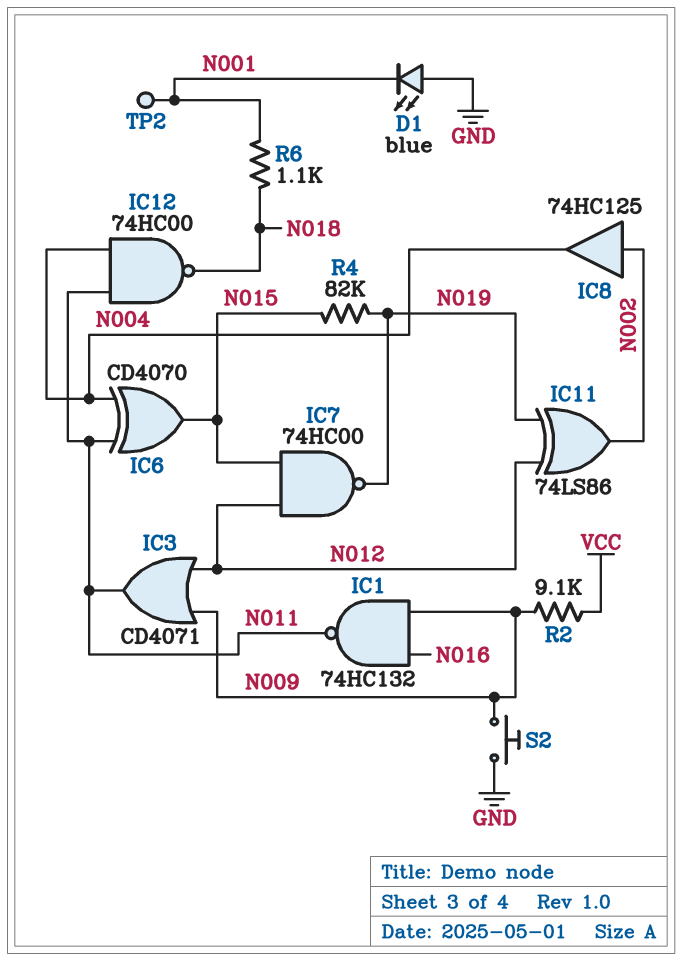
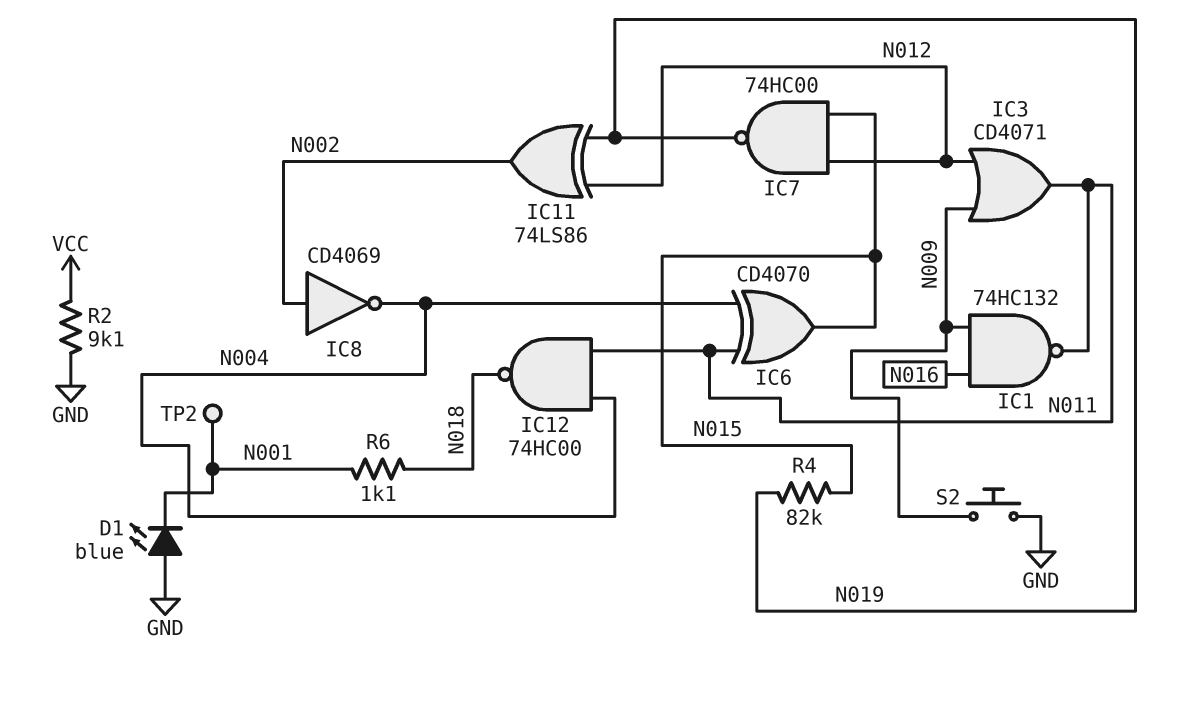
IC8: buffer 74HC125 (in N002, out N004) -> NOT CD4069 (in N002, out N004)
R2: 9.1k (N009, VCC) -> 9.1k (GND, VCC)

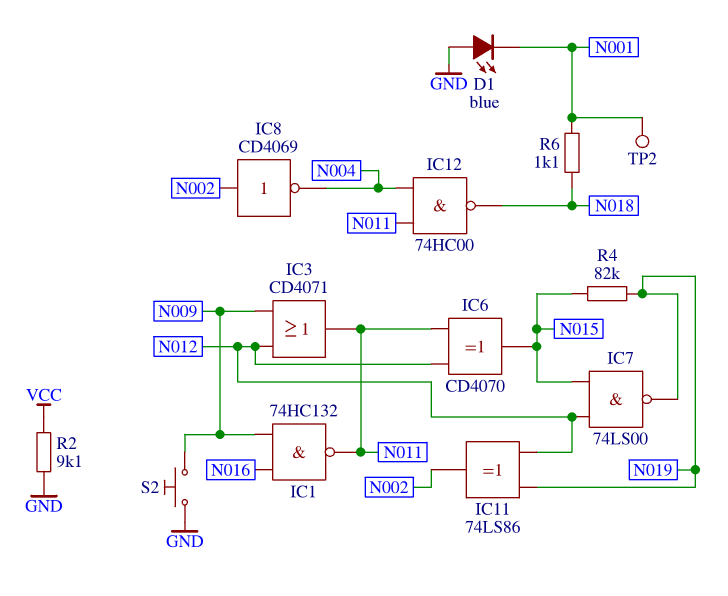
IC6: XOR CD4070 (in N004, in N011, out N015) -> XOR CD4070 (in N011, in N012, out N015)
IC7: NAND 74HC00 (in N012, in N015, out N019) -> NAND 74LS00 (in N012, in N015, out N019)

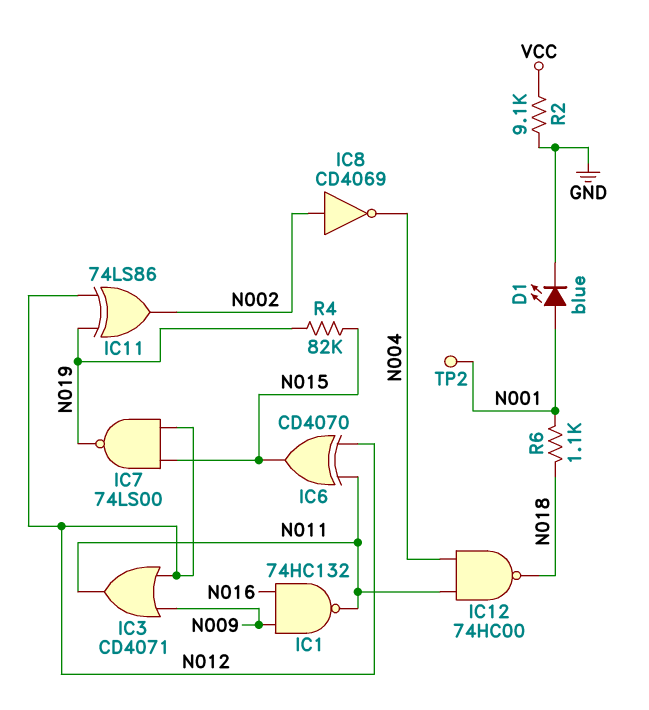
D1: LED blue (A GND, K N001) -> LED blue (A N001, K GND)
S2: button (GND, N009) -> none

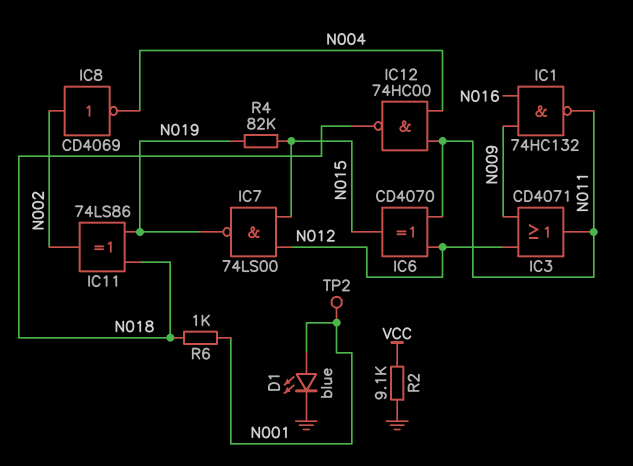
IC11: XOR 74LS86 (in N012, in N019, out N002) -> XOR 74LS86 (in N018, in N019, out N002)
R6: 1.1k (N001, N018) -> 1k (N001, N018)

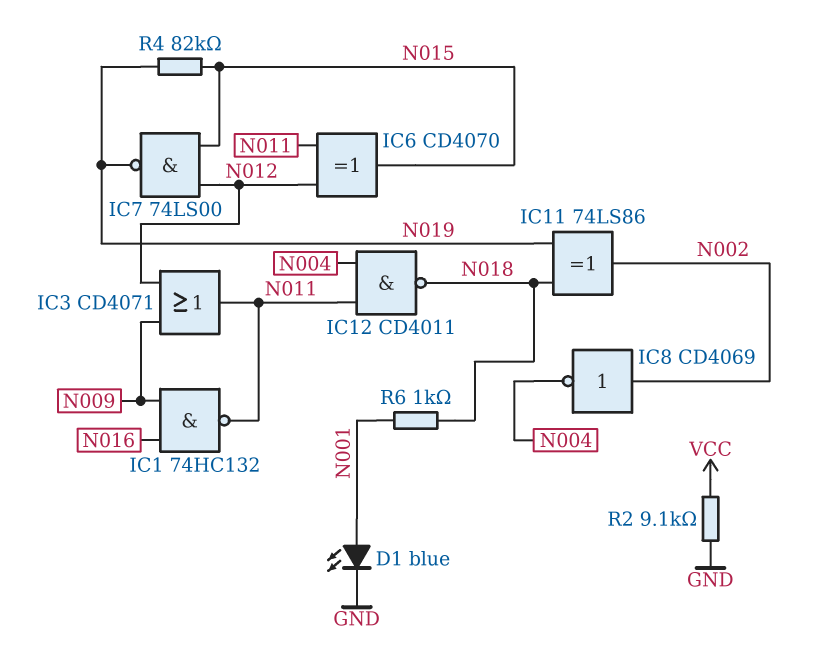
IC12: NAND 74HC00 (in N004, in N011, out N018) -> NAND CD4011 (in N004, in N011, out N018)
TP2: test point (N001) -> none

